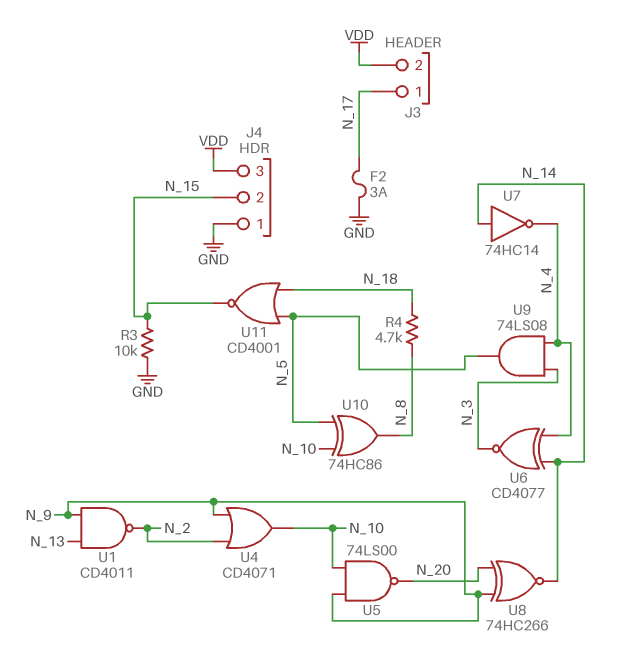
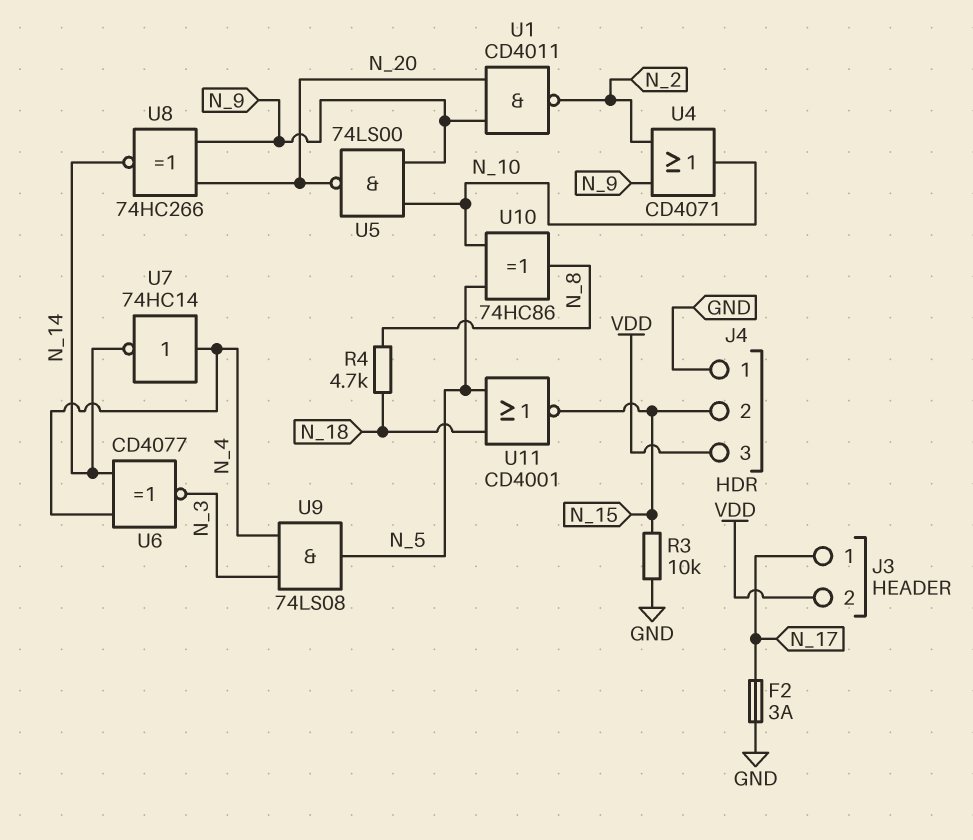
U1: NAND CD4011 (in N_9, in N_13, out N_2) -> NAND CD4011 (in N_9, in N_20, out N_2)
U7: NOT 74HC14 (in N_14, out N_4) -> NOT 74HC14 (in N_4, out N_14)

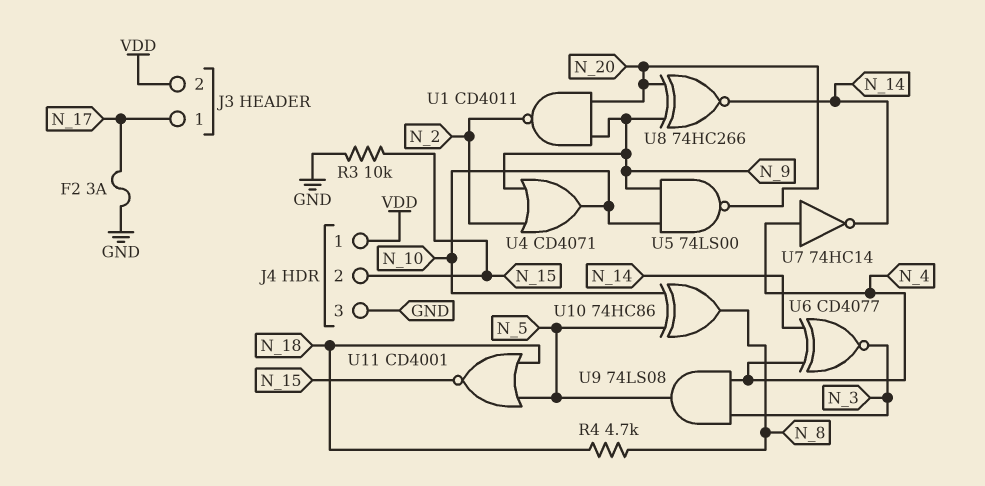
J4 pin 1: GND -> VDD
J4 pin 3: VDD -> GND

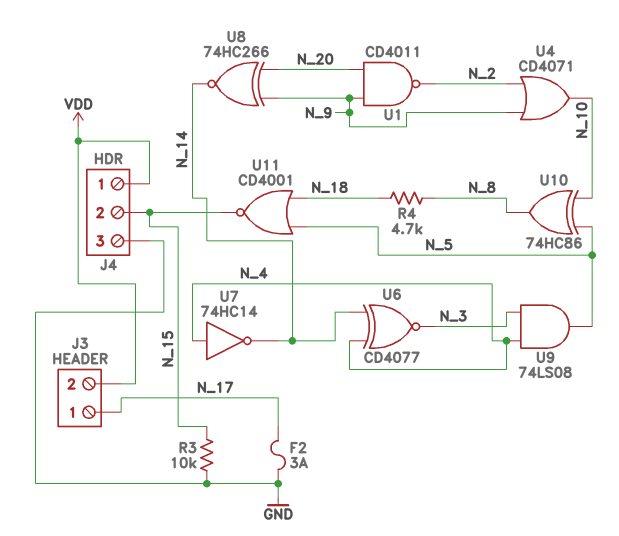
U5: NAND 74LS00 (in N_9, in N_10, out N_20) -> none

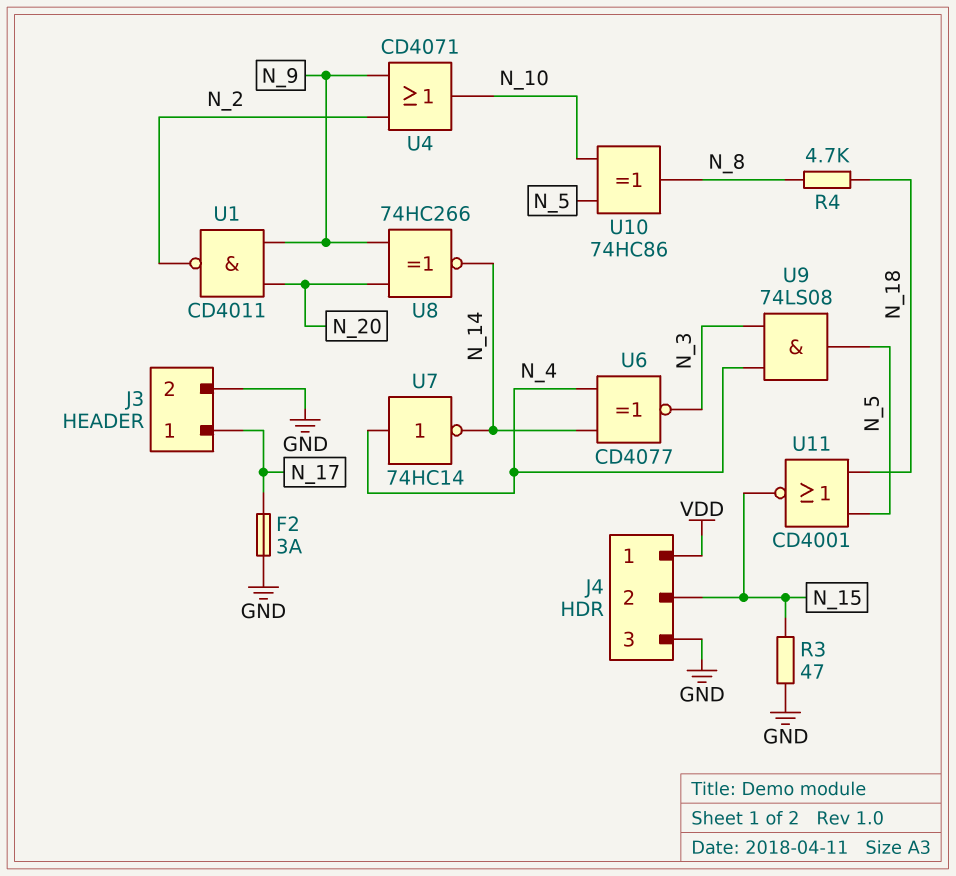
J3 pin 2: VDD -> GND
R3: 10k (GND, N_15) -> 47 (GND, N_15)

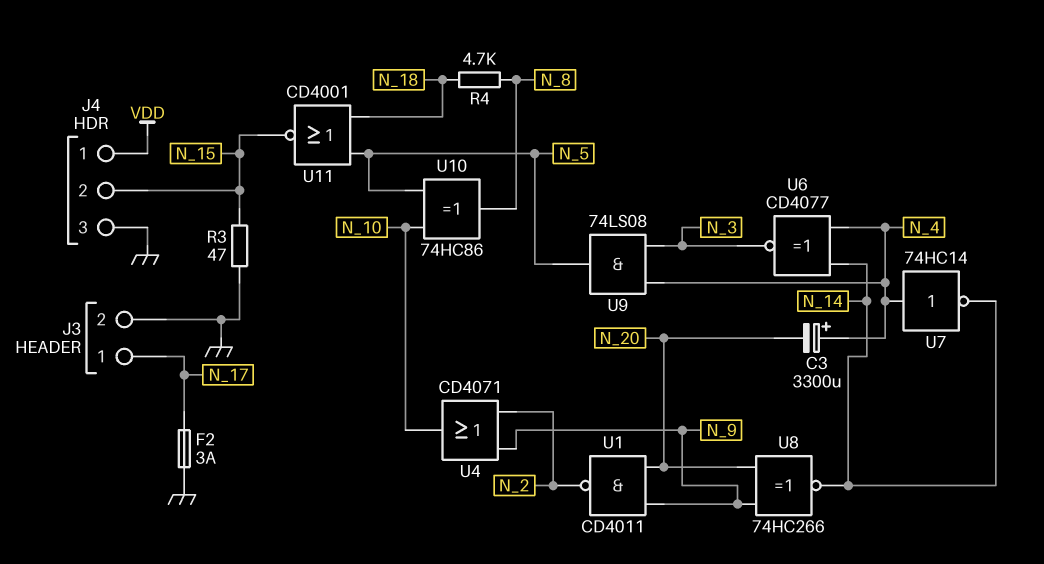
C3: none -> 3300uF (plus N_4, minus N_20)

